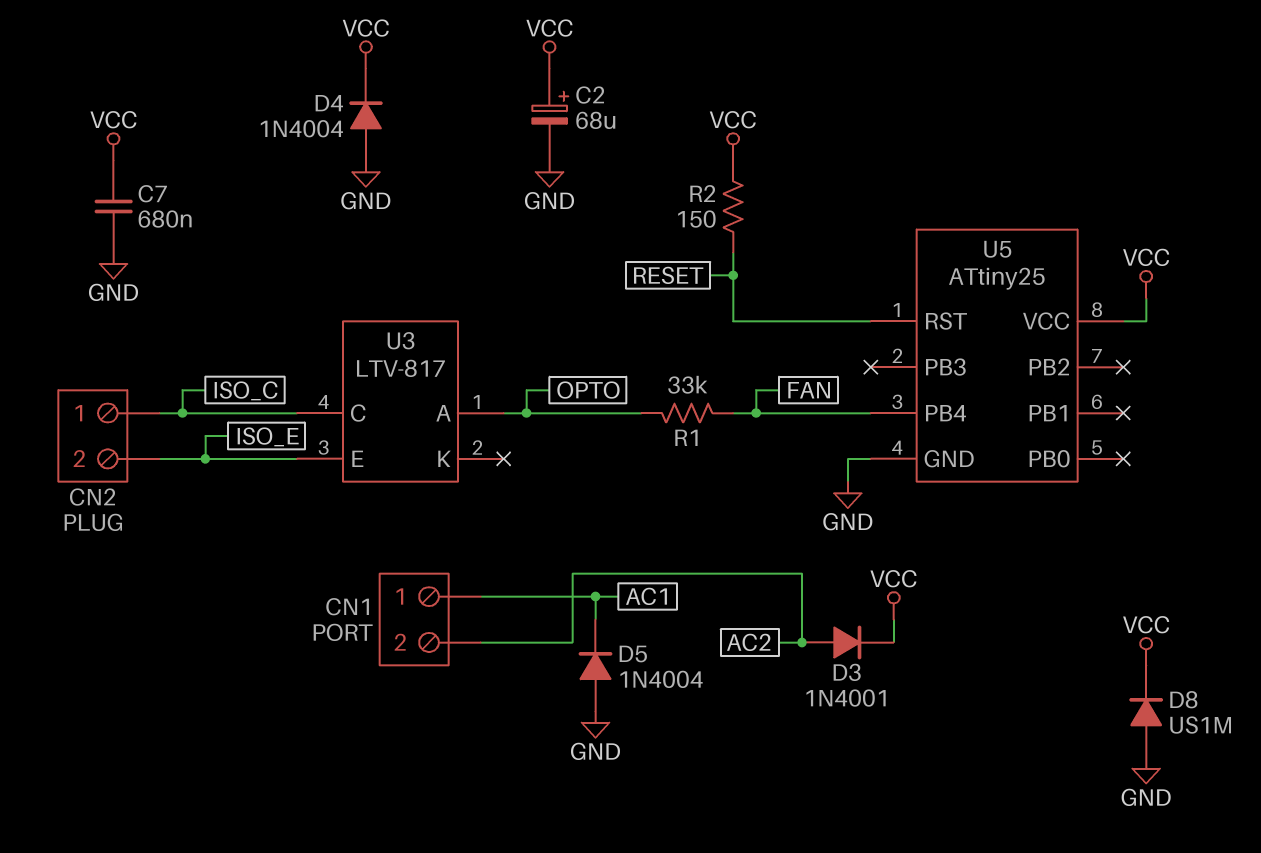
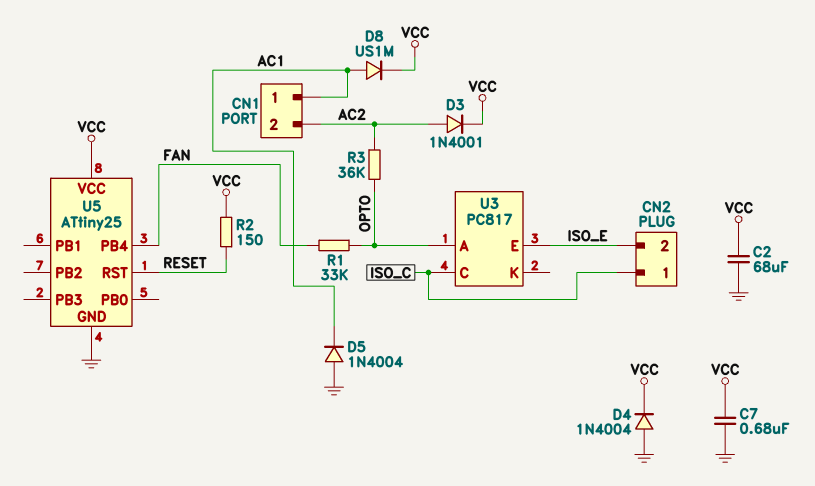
C2: 68uF (plus VCC, minus GND) -> 68uF (GND, VCC)
D8: diode US1M (A GND, K VCC) -> diode US1M (A AC1, K VCC)
R3: none -> 36k (AC2, OPTO)
U3: LTV-817 -> PC817

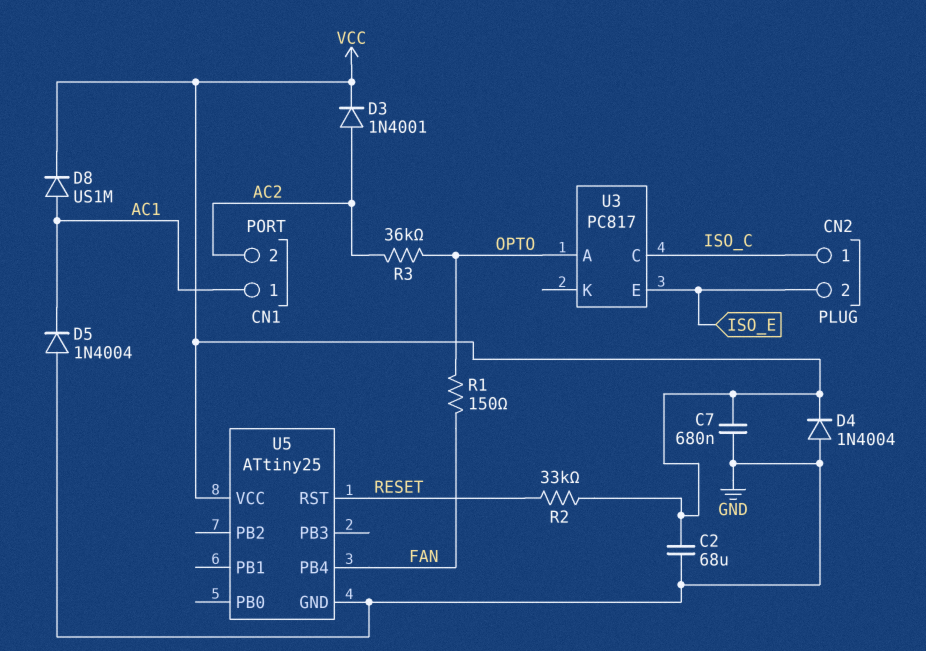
R1: 33k (FAN, OPTO) -> 150 (FAN, OPTO)
R2: 150 (RESET, VCC) -> 33k (RESET, VCC)

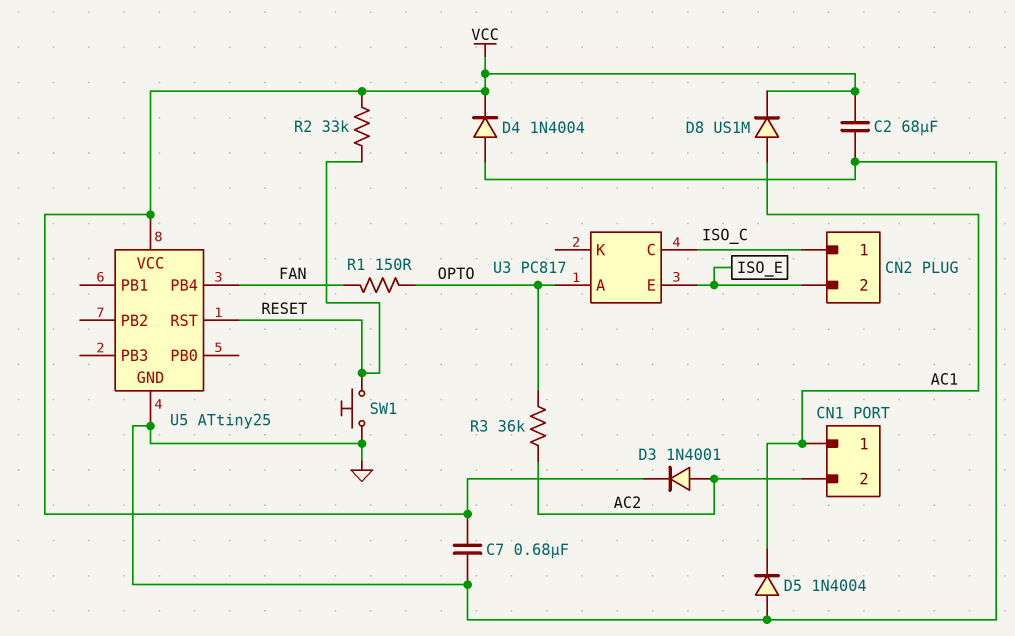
SW1: none -> button (GND, RESET)

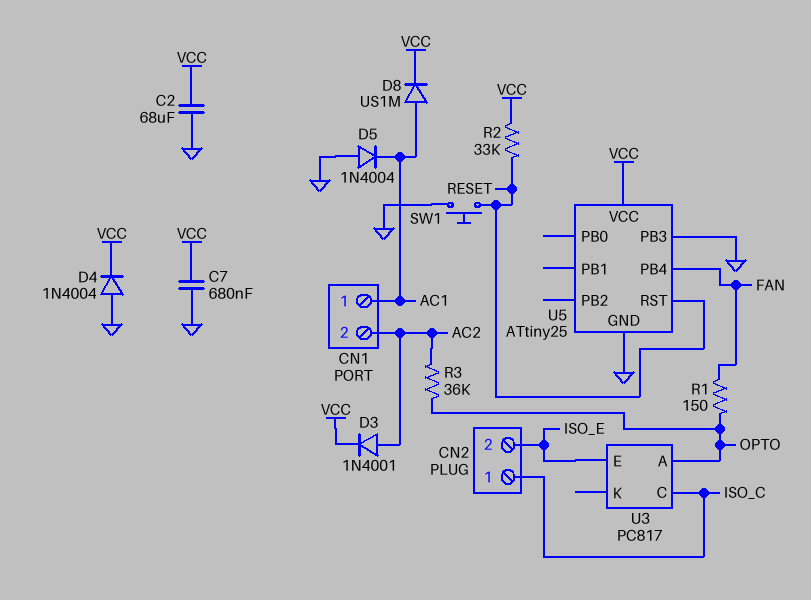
U5 pin PB3: none -> GND

